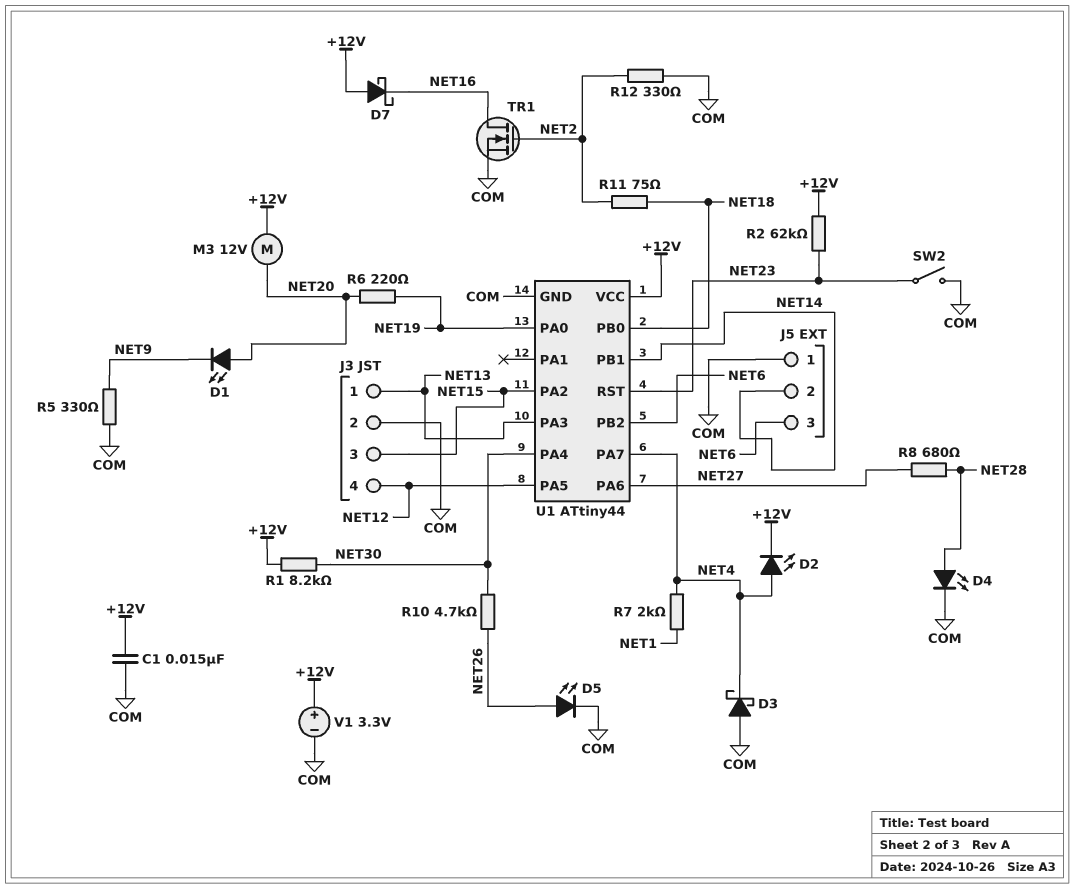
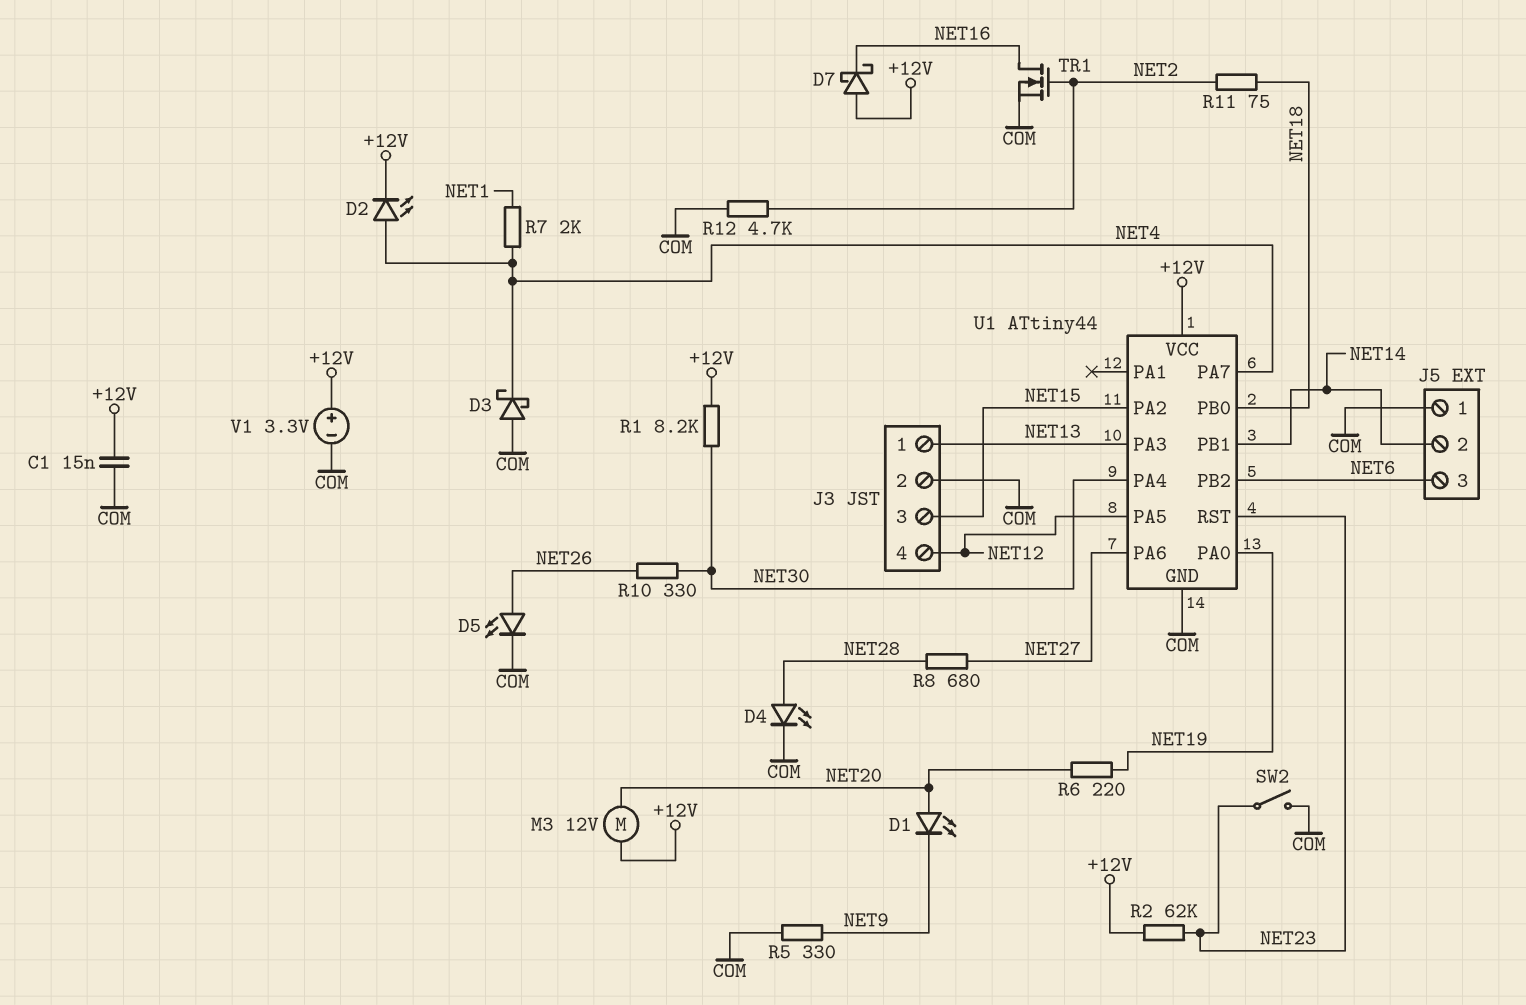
R10: 4.7k (NET26, NET30) -> 330 (NET26, NET30)
R12: 330 (COM, NET2) -> 4.7k (COM, NET2)

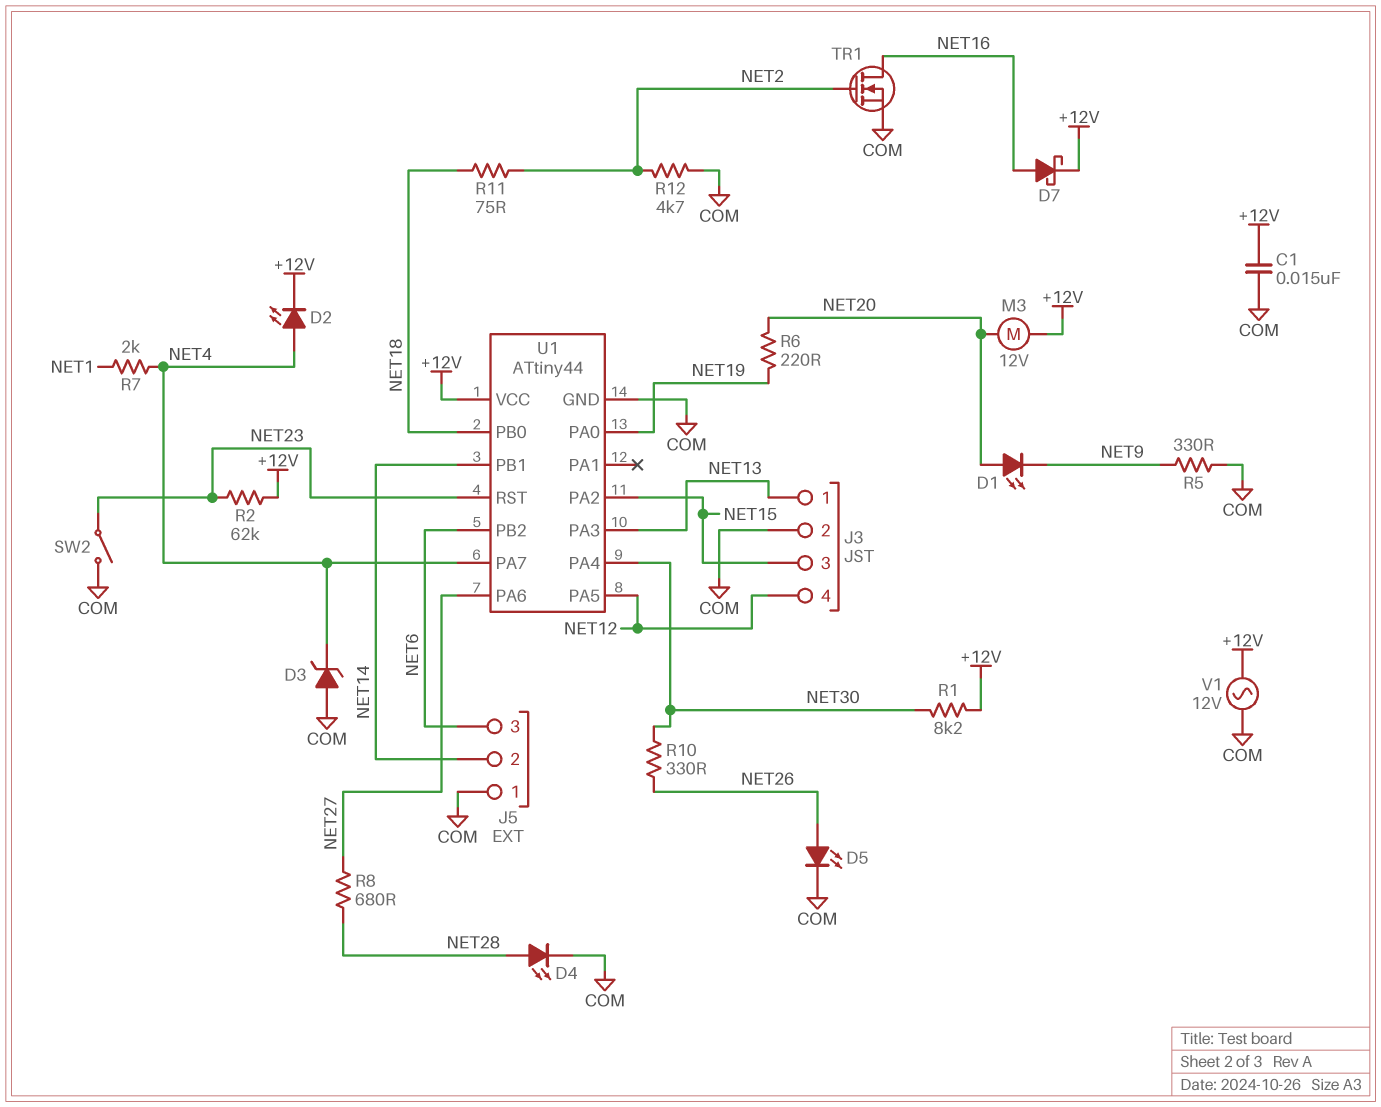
D3: schottky (A COM, K NET4) -> zener (A COM, K NET4)
D7: schottky (A +12V, K NET16) -> schottky (A NET16, K +12V)
V1: 3.3V (plus +12V, minus COM) -> AC 12V (+12V, COM)

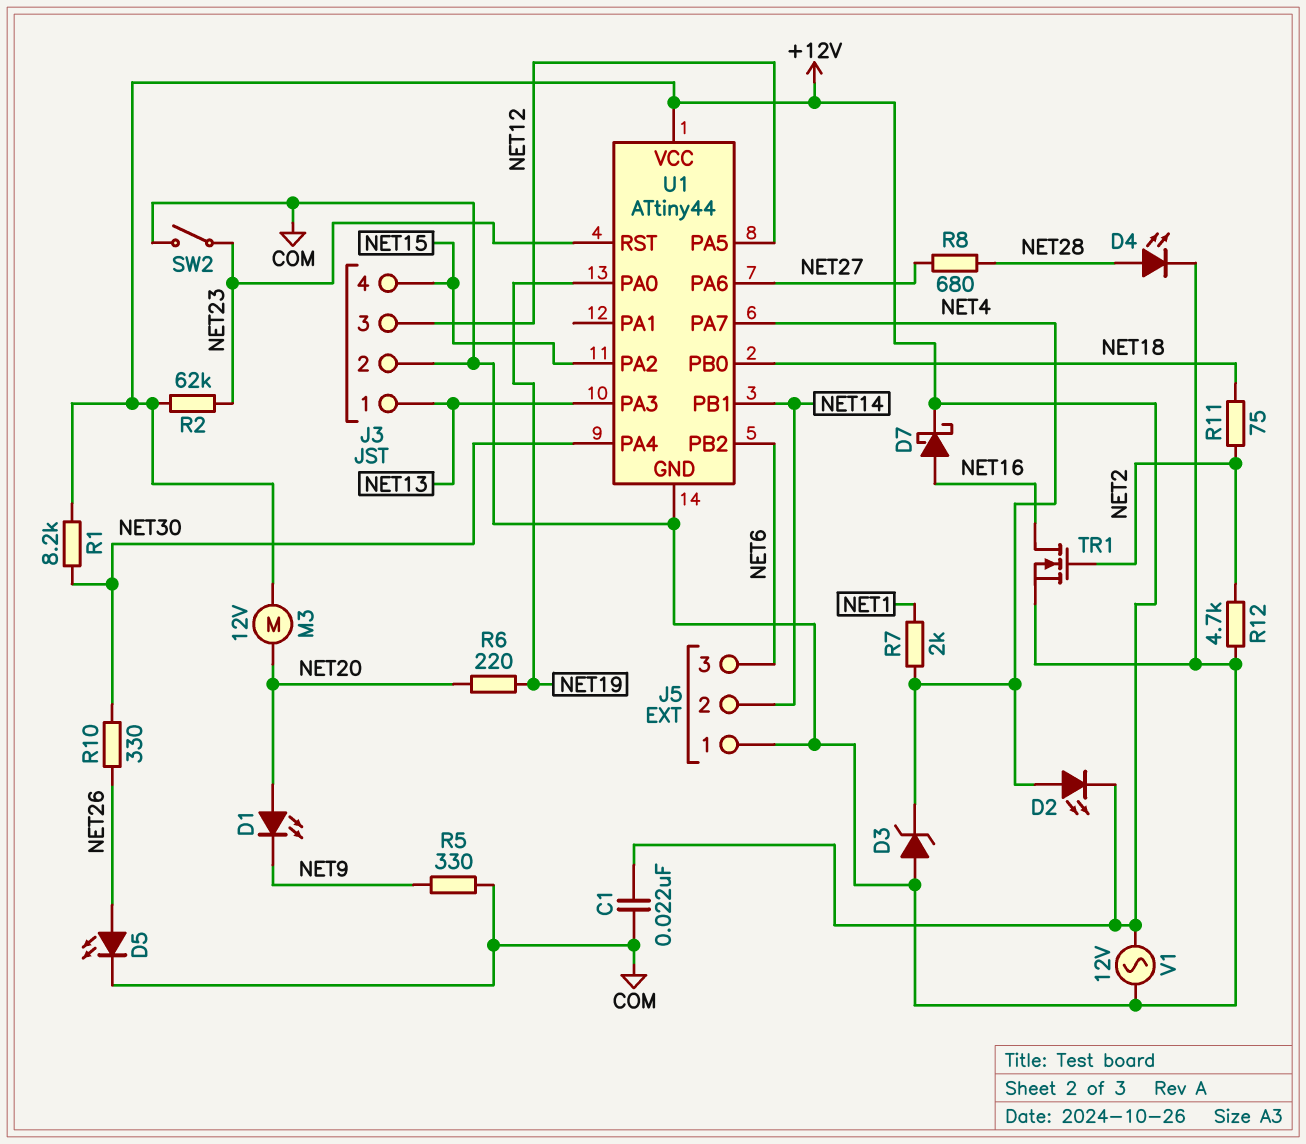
C1: 15nF (+12V, COM) -> 22nF (+12V, COM)
J3 pin 3: NET15 -> NET12
J3 pin 4: NET12 -> NET15

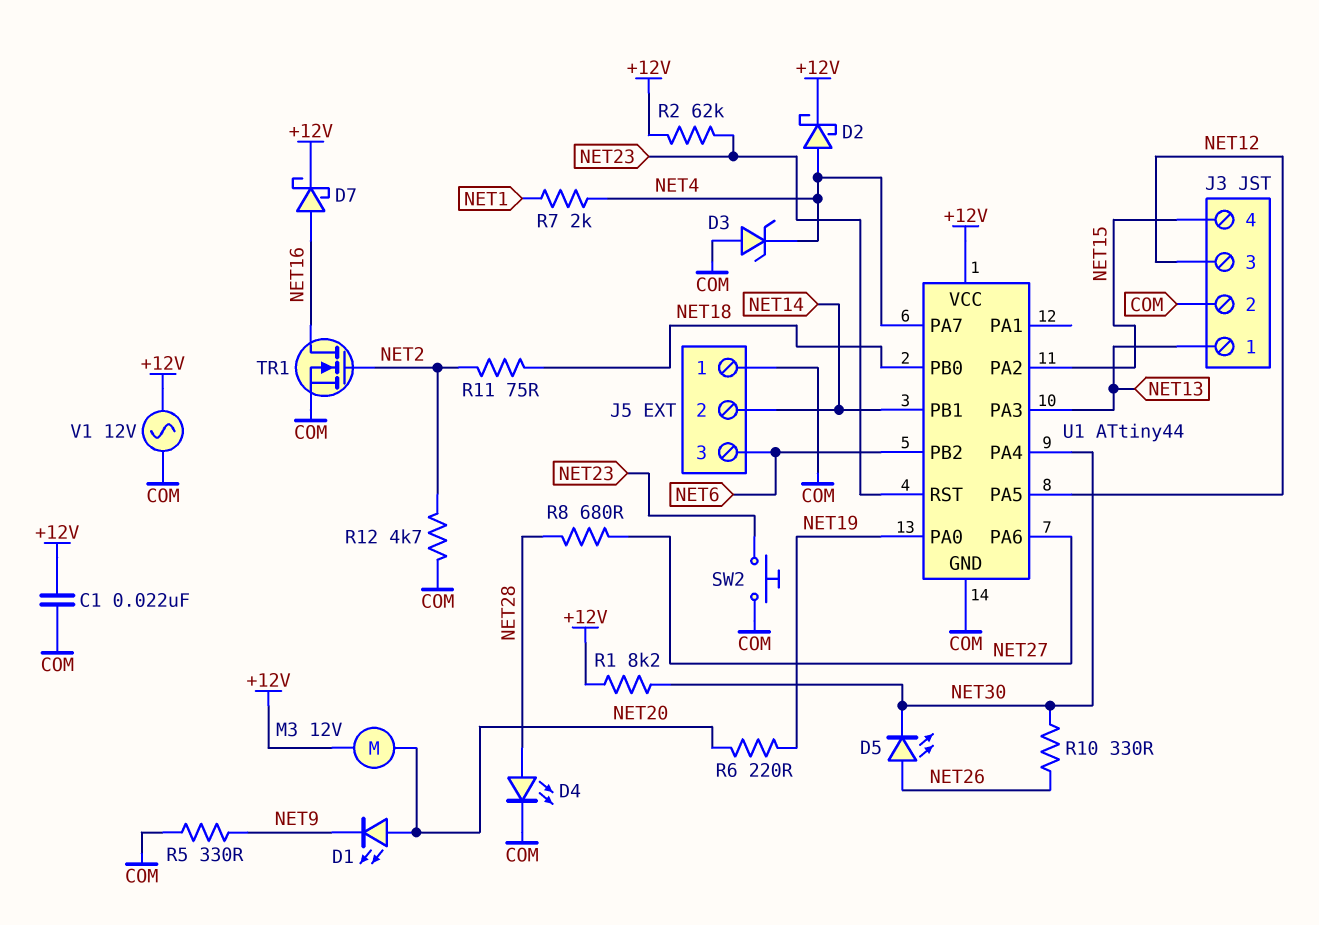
D2: LED (A NET4, K +12V) -> schottky (A NET4, K +12V)
D5: LED (A NET26, K COM) -> LED (A NET26, K NET30)
SW2: switch (COM, NET23) -> button (COM, NET23)

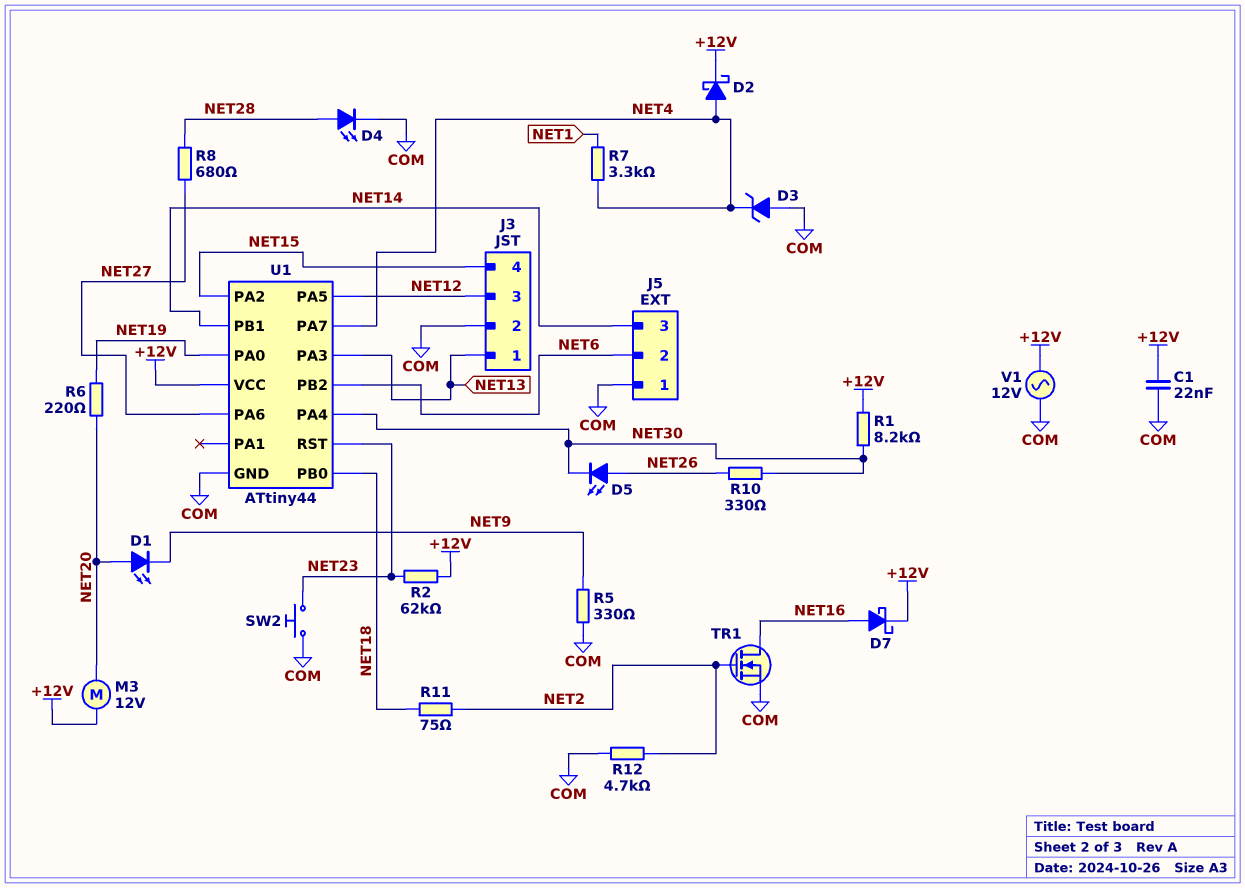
J5 pin 2: NET14 -> NET6
J5 pin 3: NET6 -> NET14
R7: 2k (NET1, NET4) -> 3.3k (NET1, NET4)

